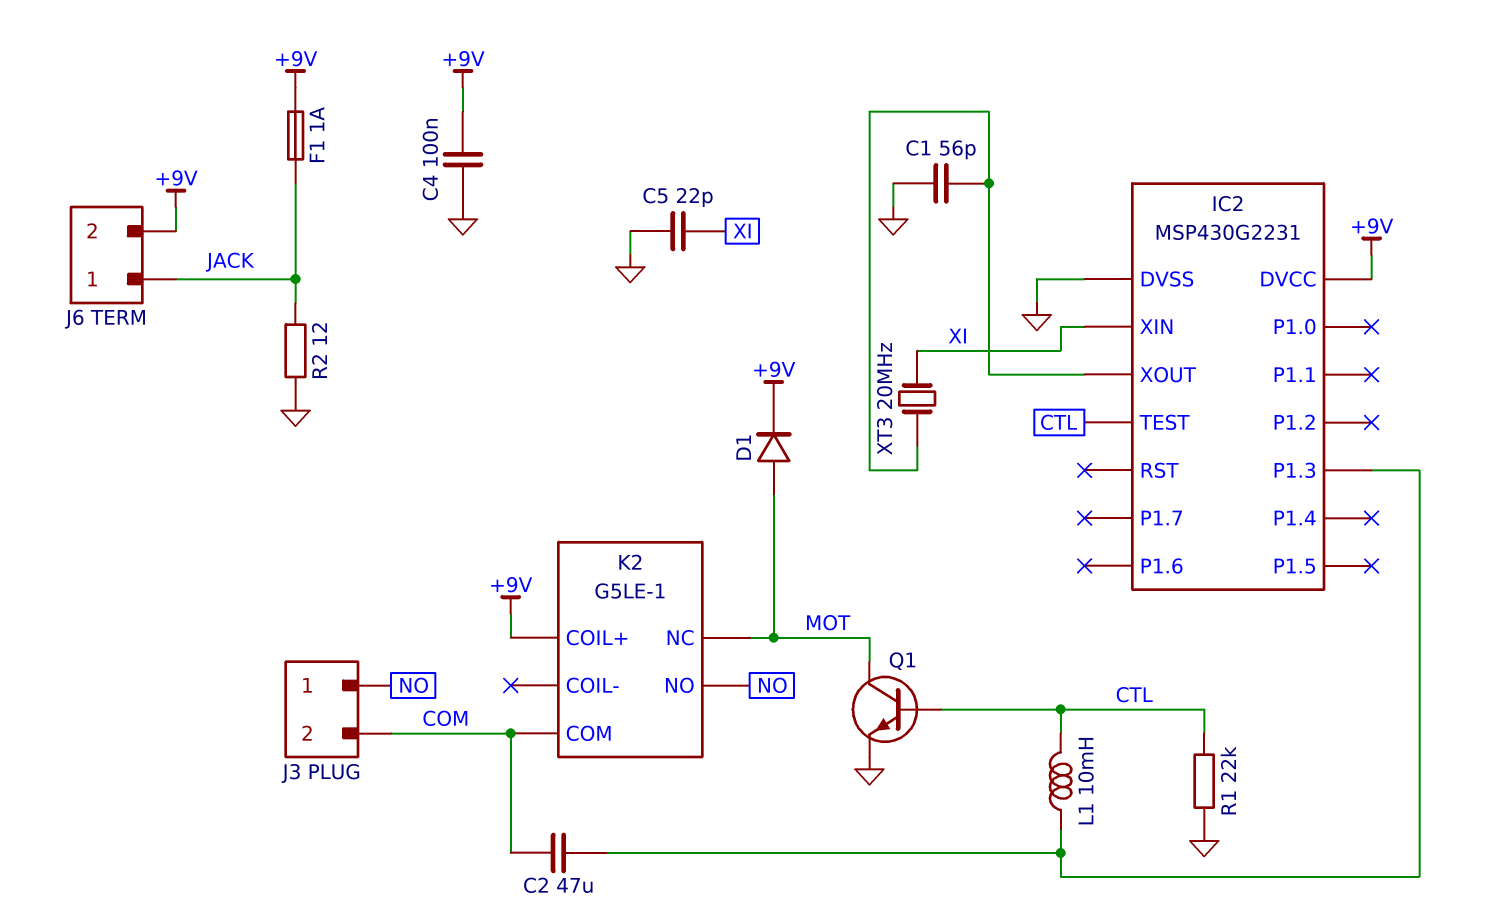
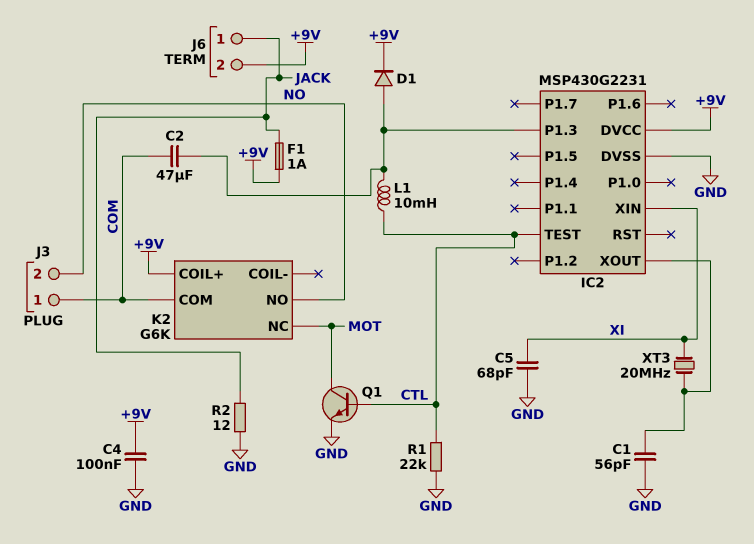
C5: 22pF (GND, XI) -> 68pF (GND, XI)
D1: diode (A MOT, K +9V) -> diode (A IC2/P1.3, K +9V)
J3 pin 1: NO -> COM
J3 pin 2: COM -> NO
K2: G5LE-1 -> G6K

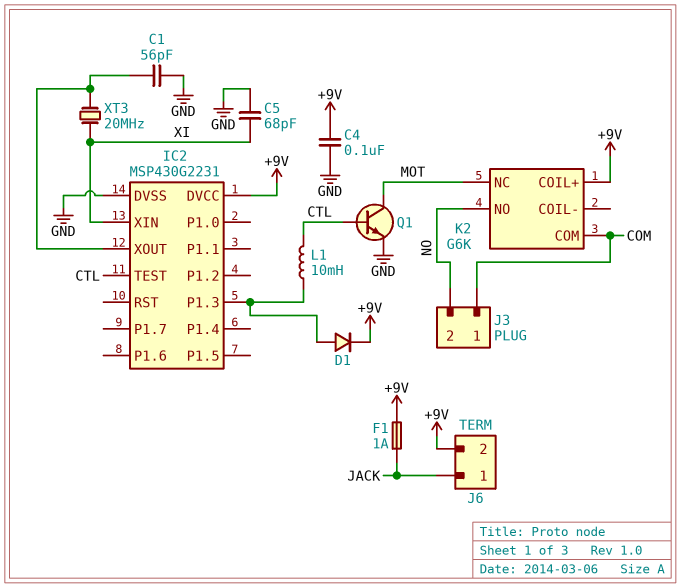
C2: 47uF (COM, IC2/P1.3) -> none
R1: 22k (CTL, GND) -> none
R2: 12 (GND, JACK) -> none

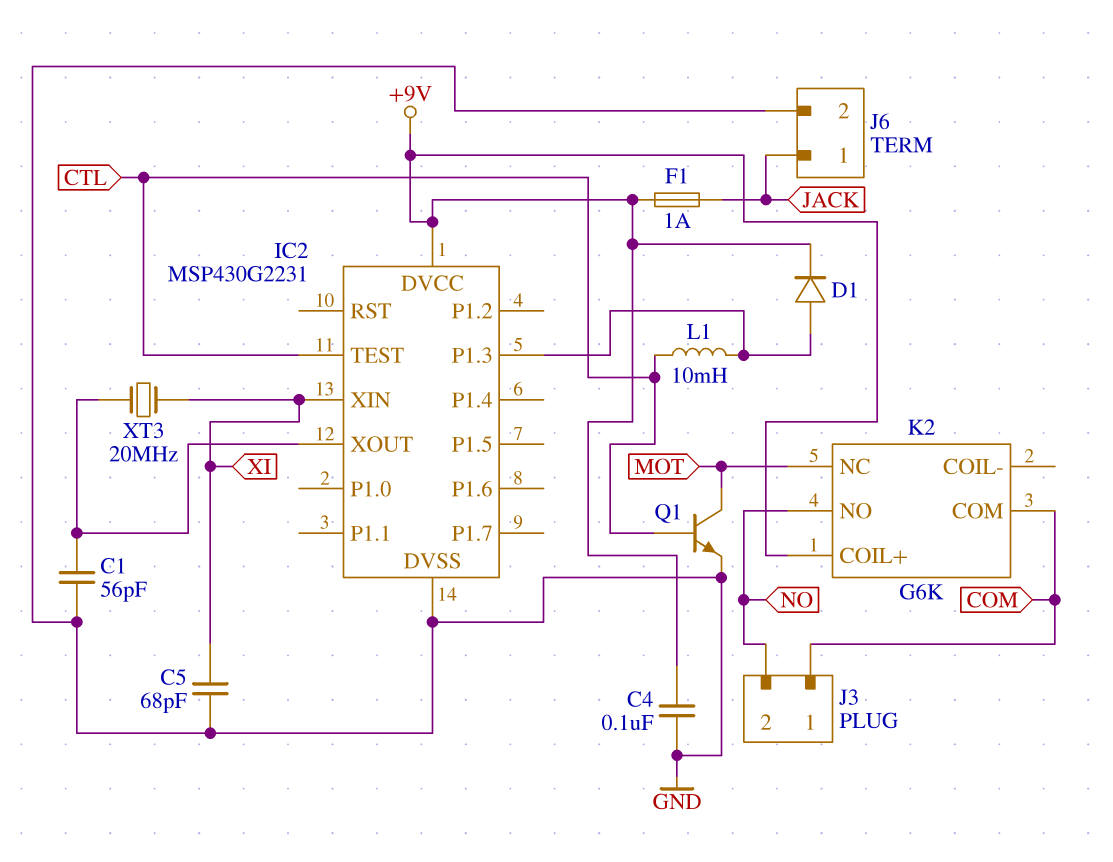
J6 pin 2: +9V -> GND

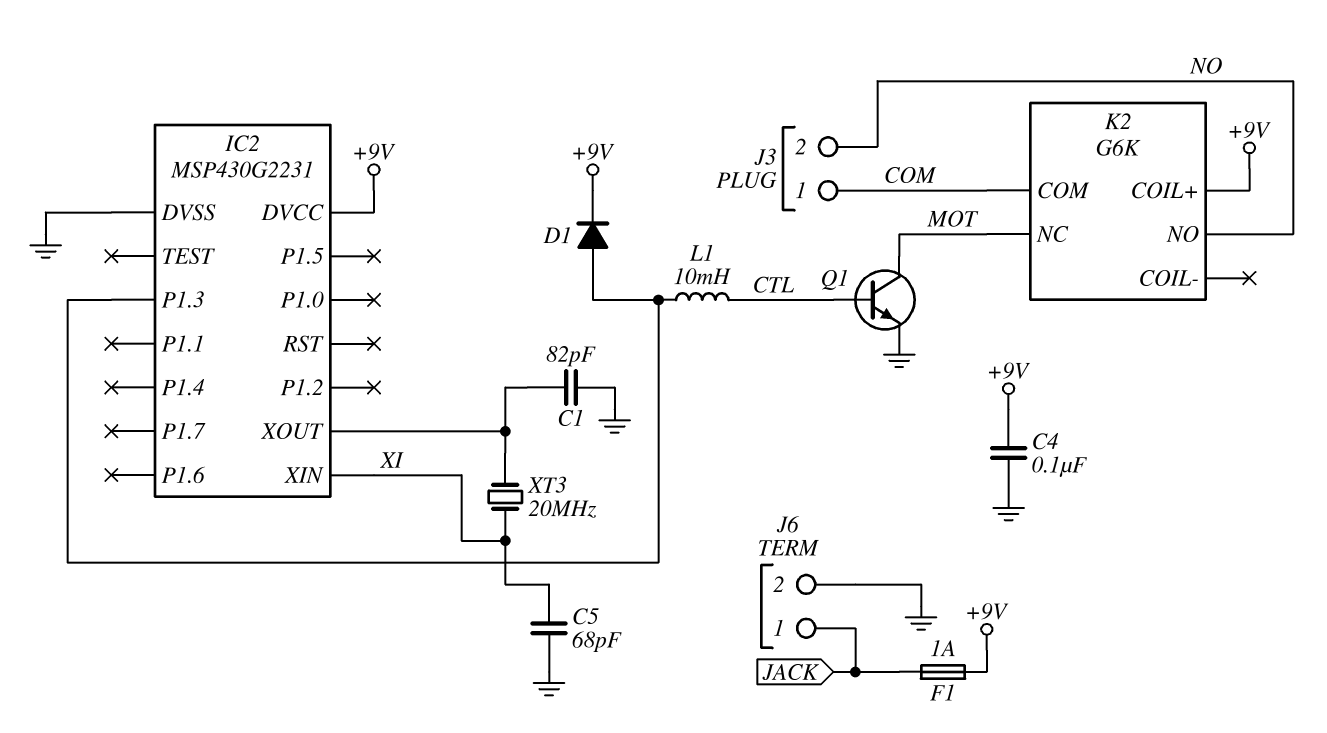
C1: 56pF (GND, IC2/XOUT) -> 82pF (GND, IC2/XOUT)
IC2 pin TEST: CTL -> none

